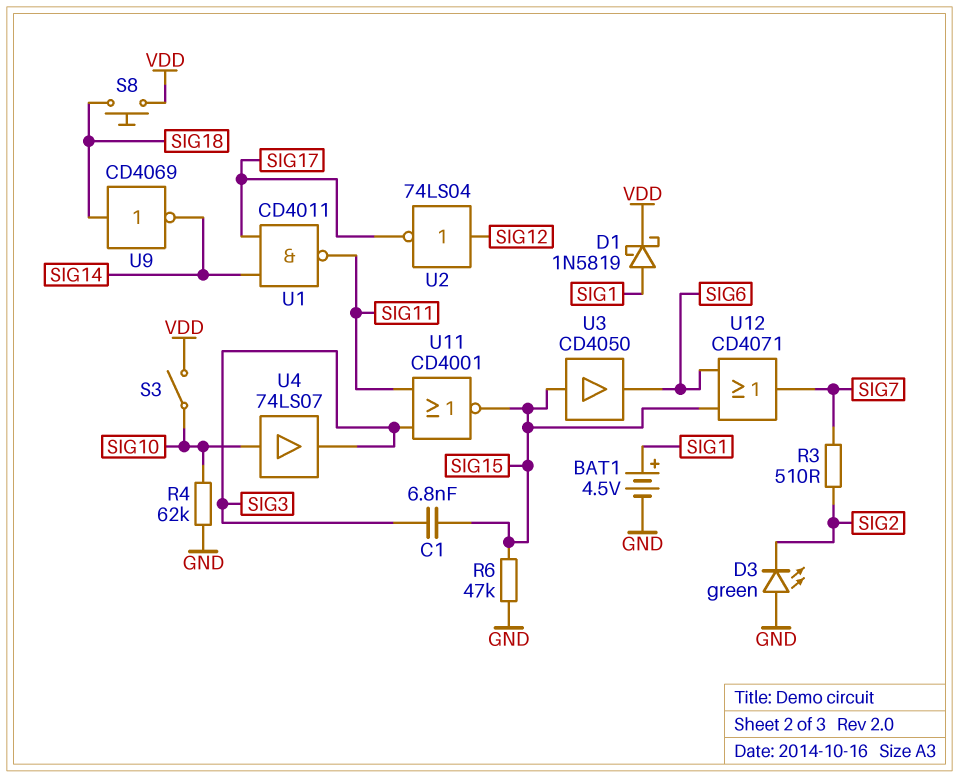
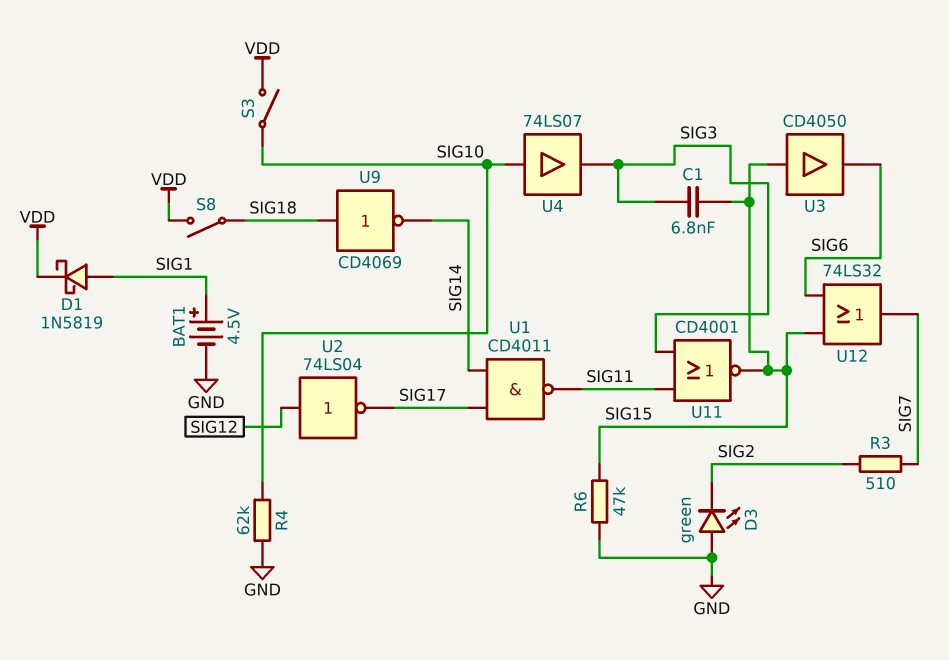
S8: button (SIG18, VDD) -> switch (SIG18, VDD)
U12: OR CD4071 (in SIG6, in SIG15, out SIG7) -> OR 74LS32 (in SIG6, in SIG15, out SIG7)

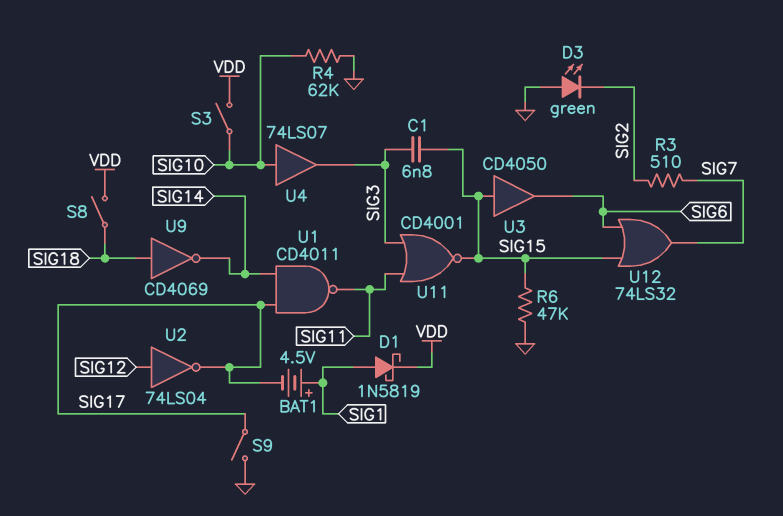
BAT1: 4.5V (plus SIG1, minus GND) -> 4.5V (plus SIG1, minus SIG17)
S9: none -> switch (GND, SIG17)

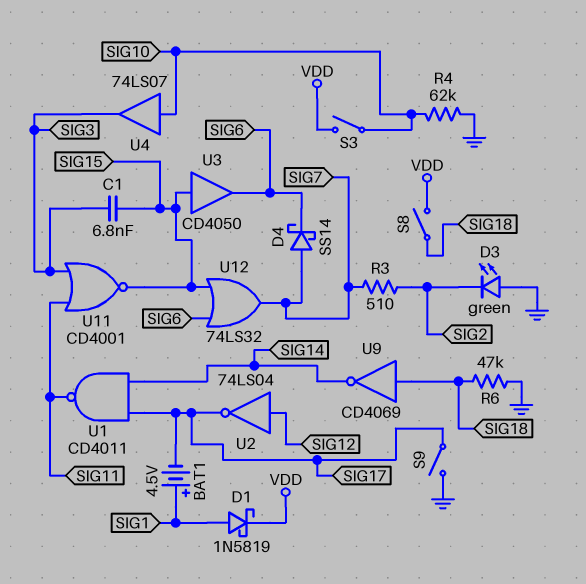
D4: none -> schottky SS14 (A SIG7, K SIG6)
R6: 47k (GND, SIG15) -> 47k (GND, SIG18)

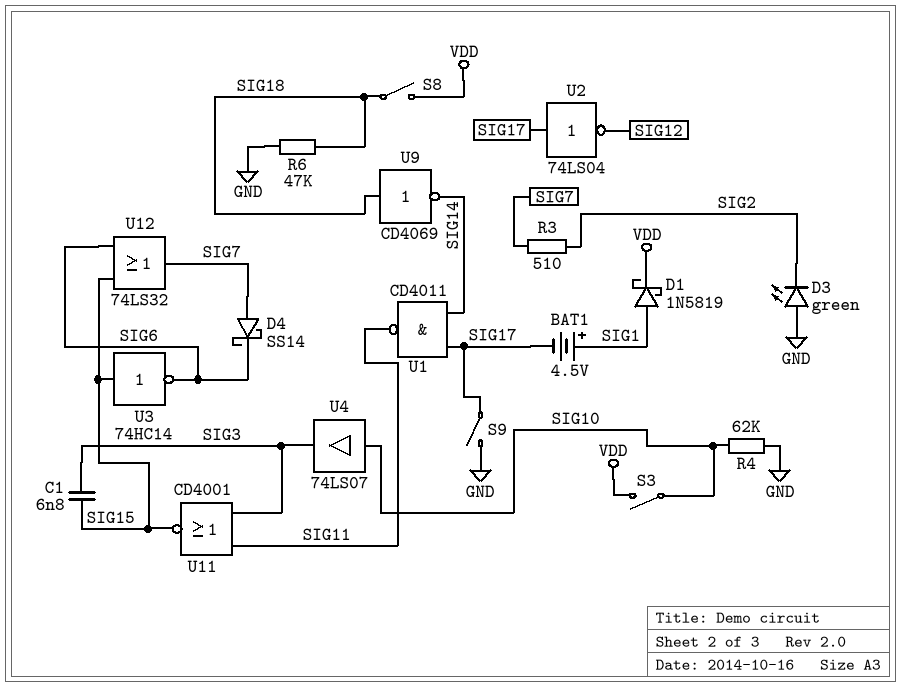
U2: NOT 74LS04 (in SIG12, out SIG17) -> NOT 74LS04 (in SIG17, out SIG12)
U3: buffer CD4050 (in SIG15, out SIG6) -> NOT 74HC14 (in SIG15, out SIG6)

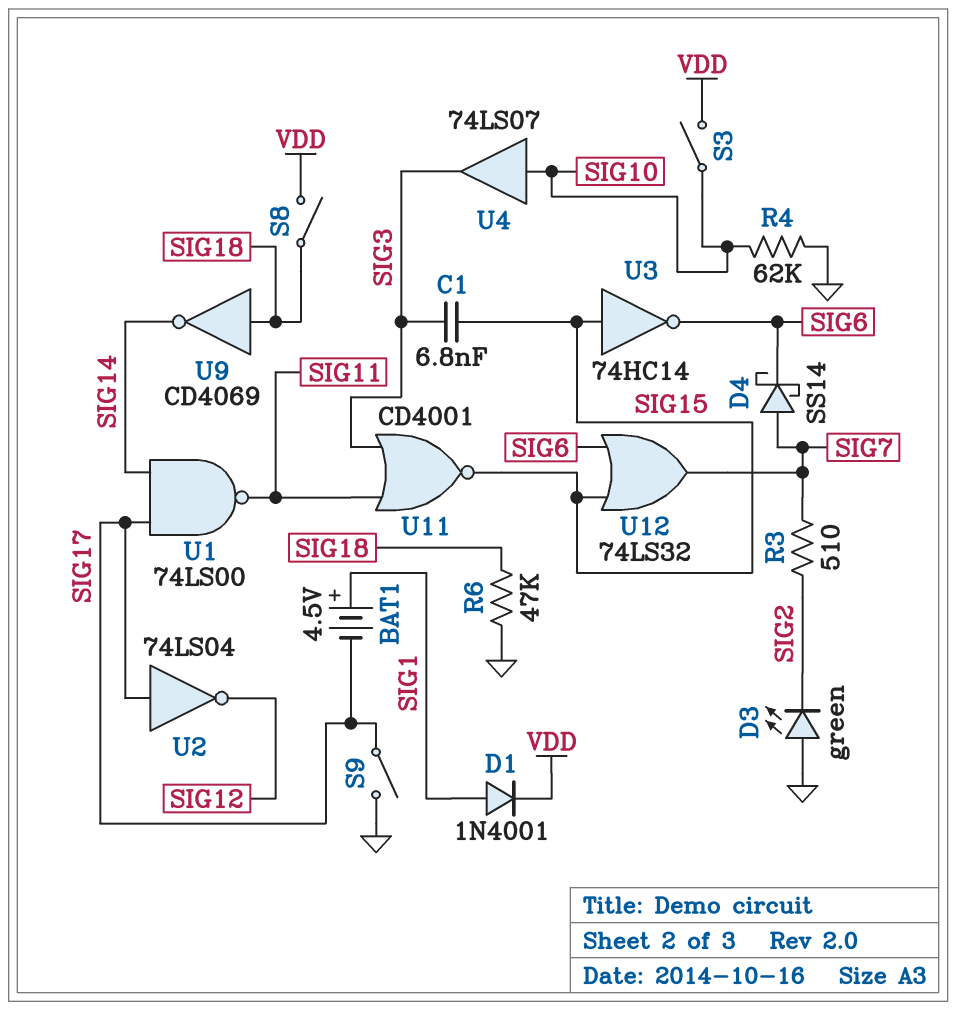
D1: schottky 1N5819 (A SIG1, K VDD) -> diode 1N4001 (A SIG1, K VDD)
U1: NAND CD4011 (in SIG14, in SIG17, out SIG11) -> NAND 74LS00 (in SIG14, in SIG17, out SIG11)

